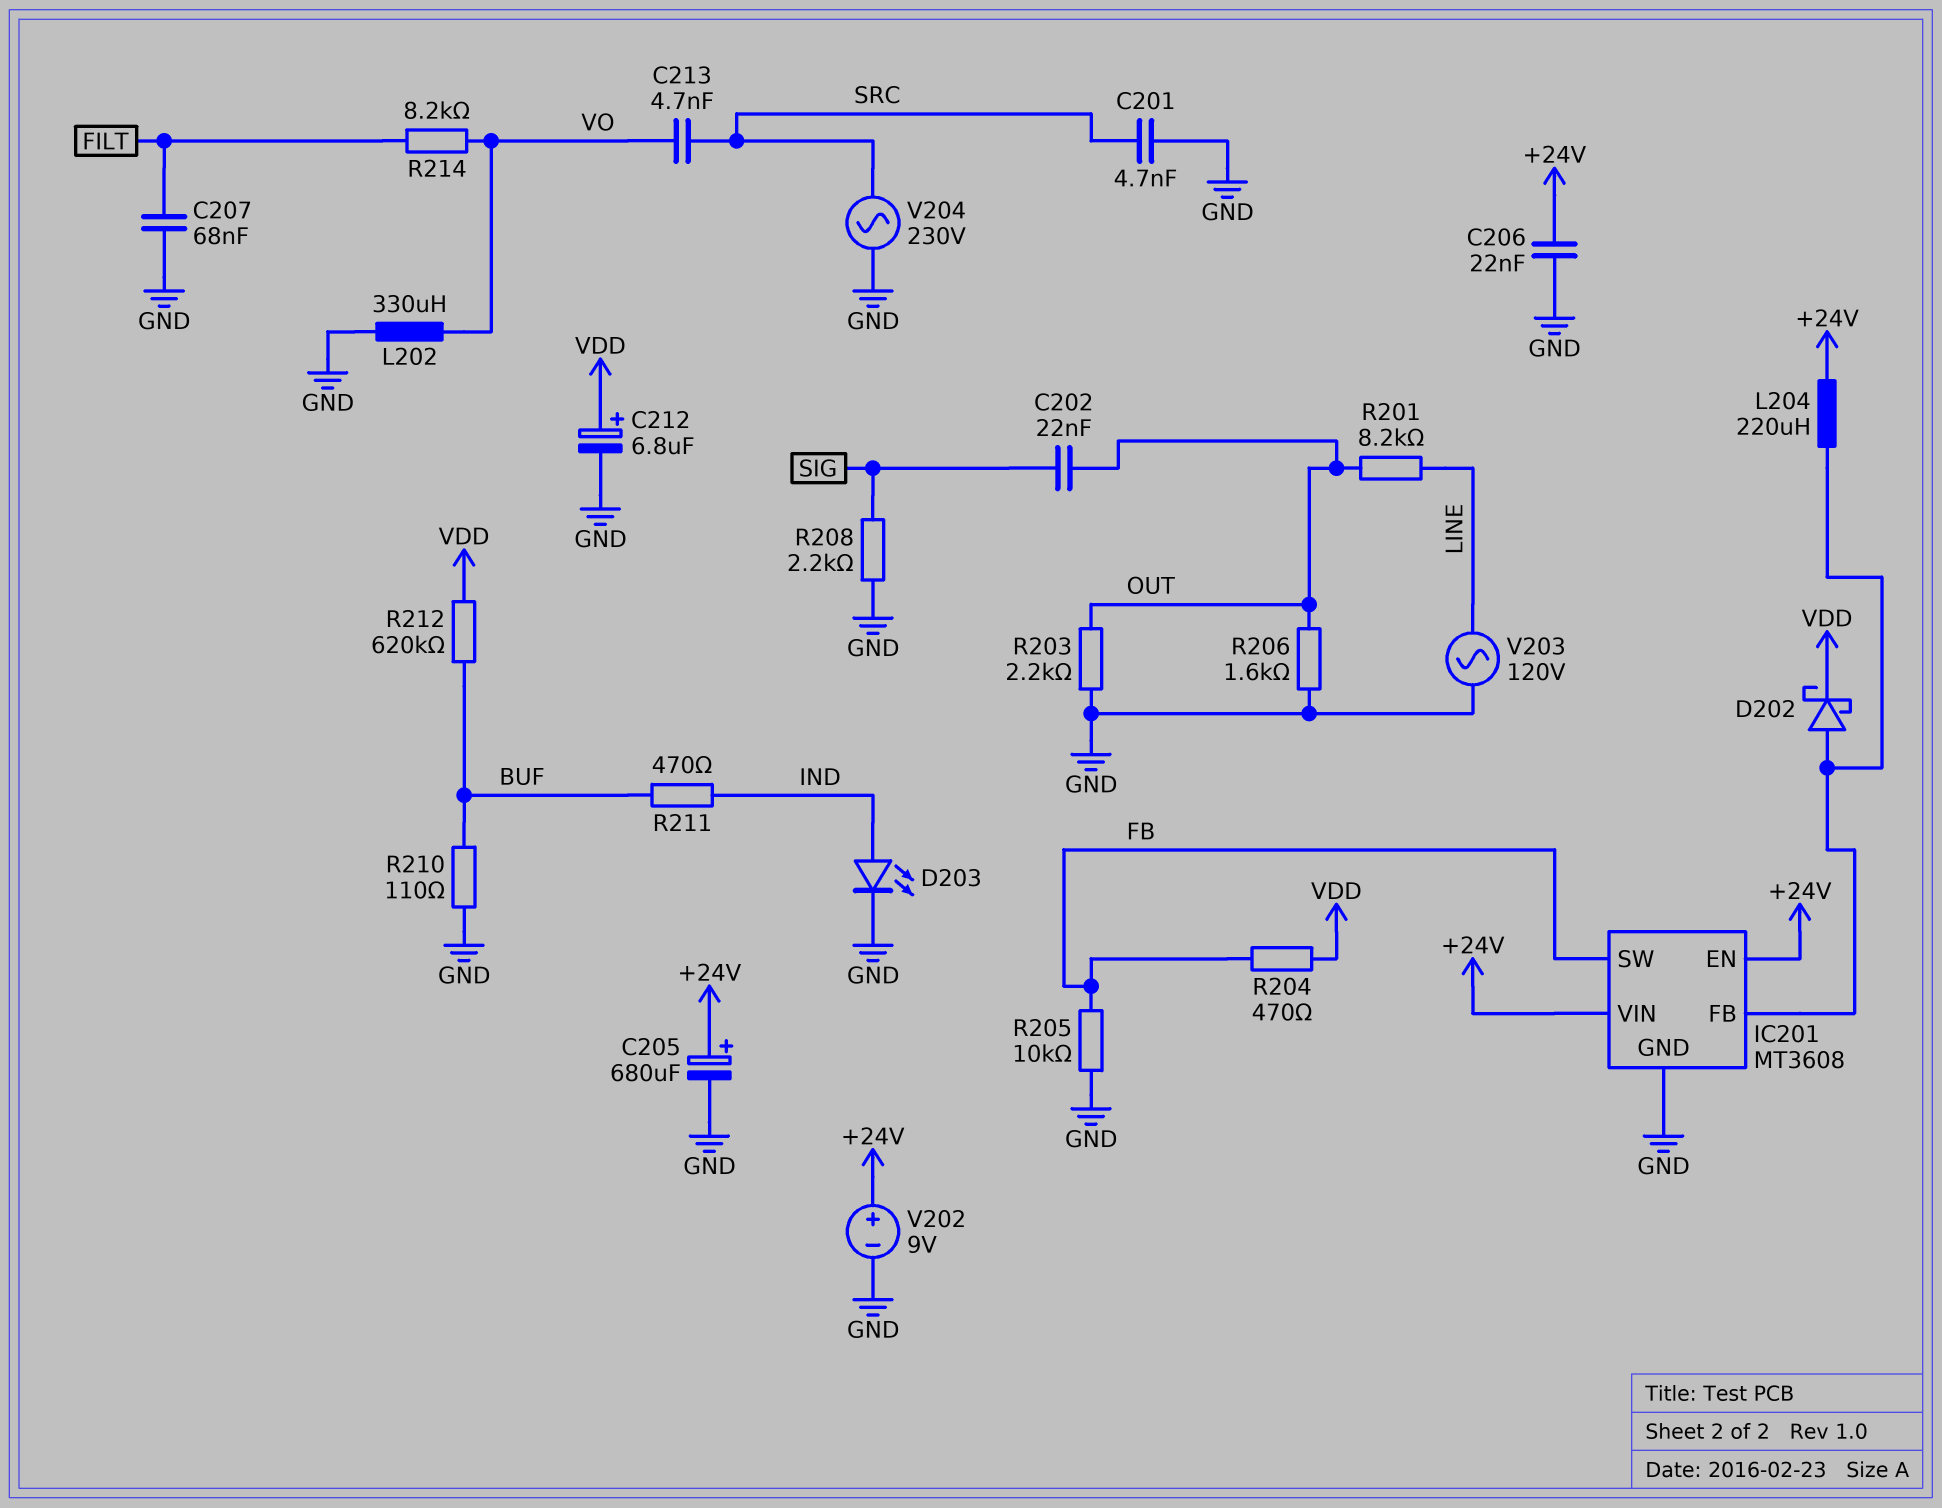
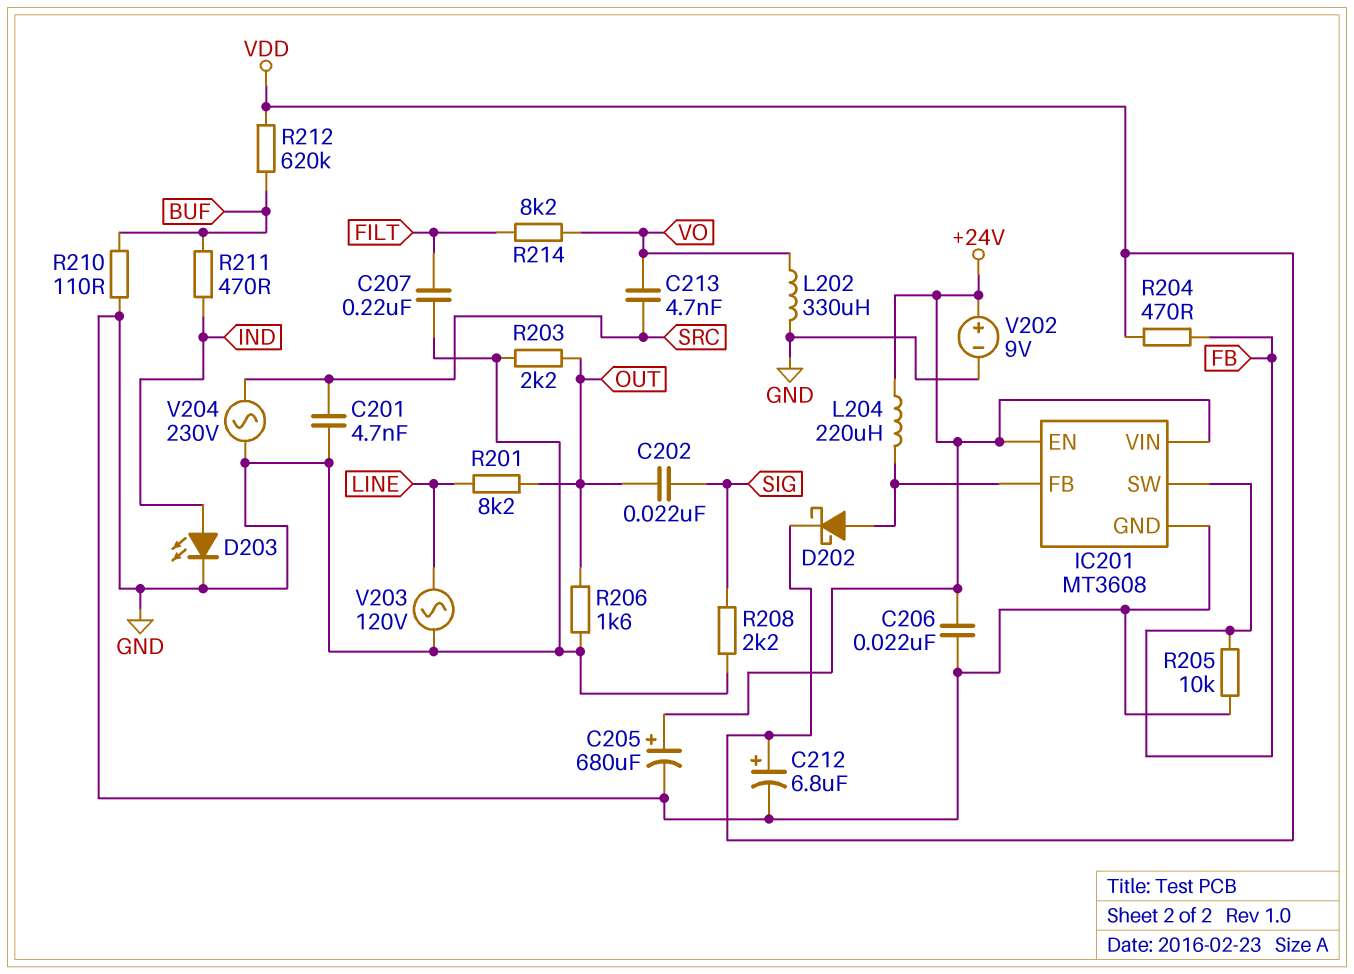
C207: 68nF (FILT, GND) -> 220nF (FILT, GND)

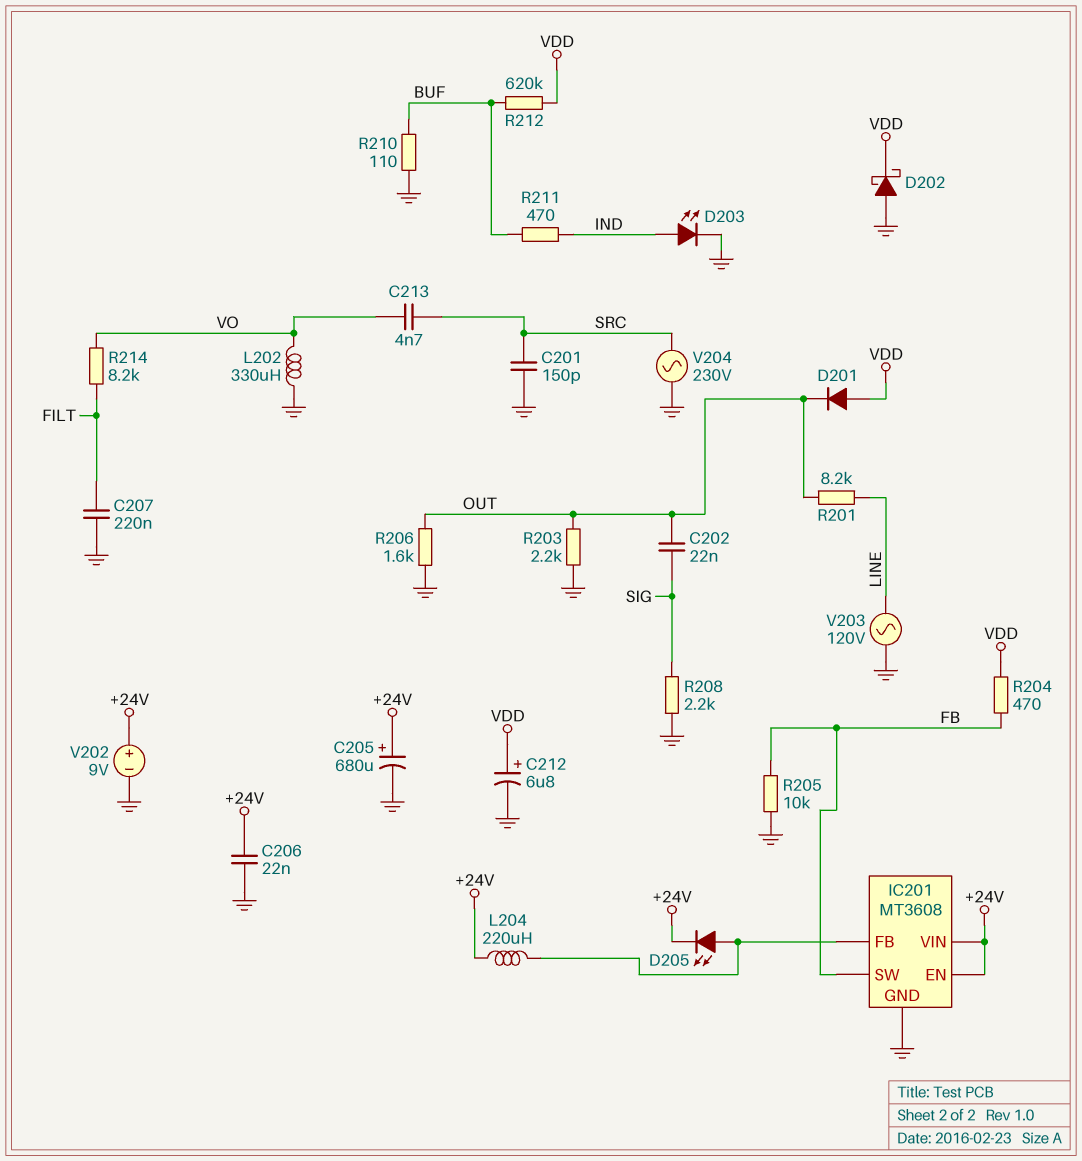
C201: 4.7nF (GND, SRC) -> 150pF (GND, SRC)
D201: none -> diode (A VDD, K OUT)
D202: schottky (A IC201/FB, K VDD) -> schottky (A GND, K VDD)
D205: none -> LED (A IC201/FB, K +24V)

